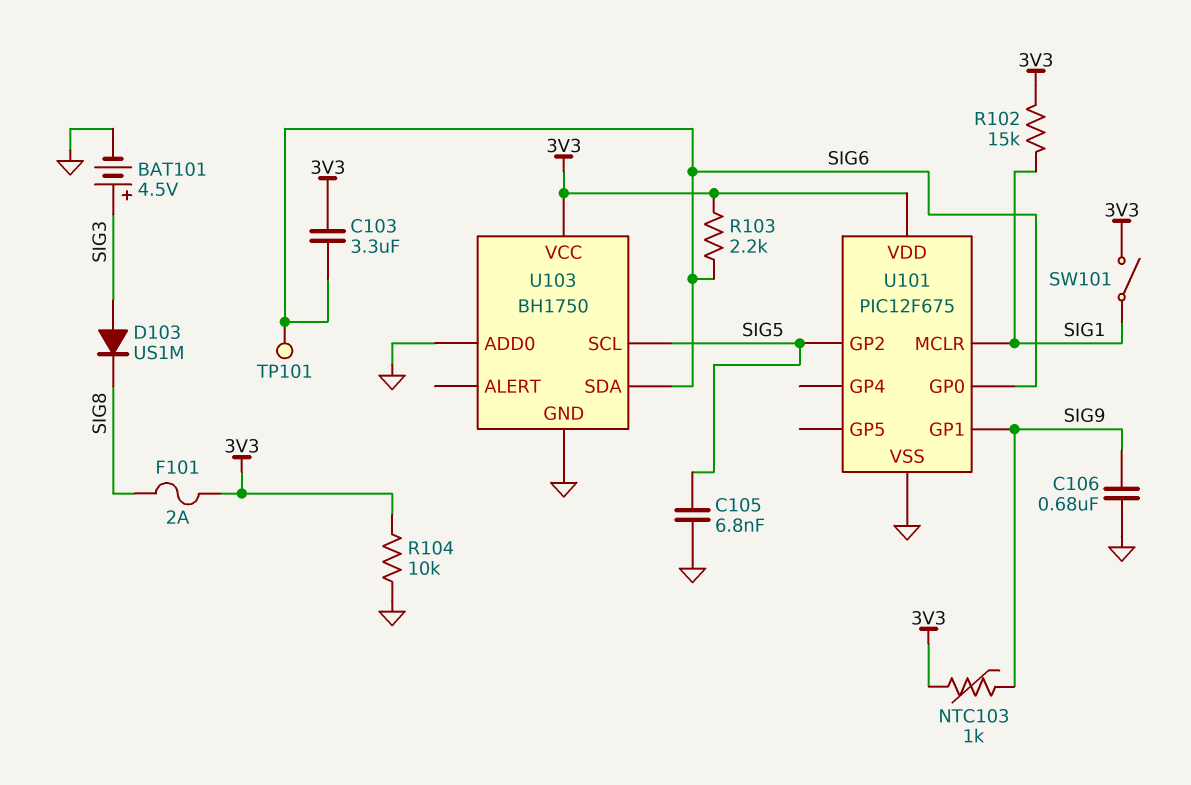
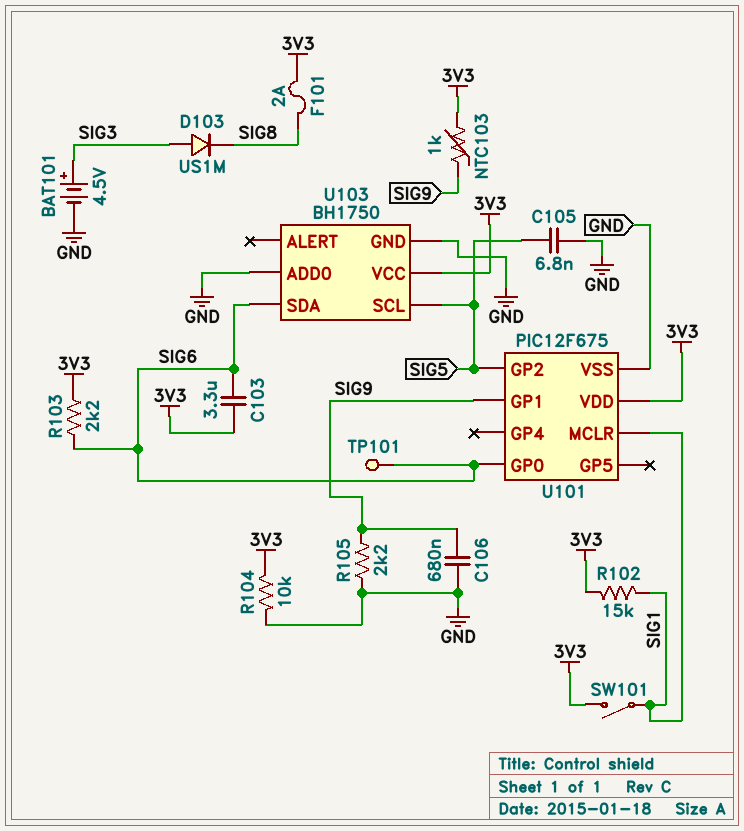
R105: none -> 2.2k (GND, SIG9)

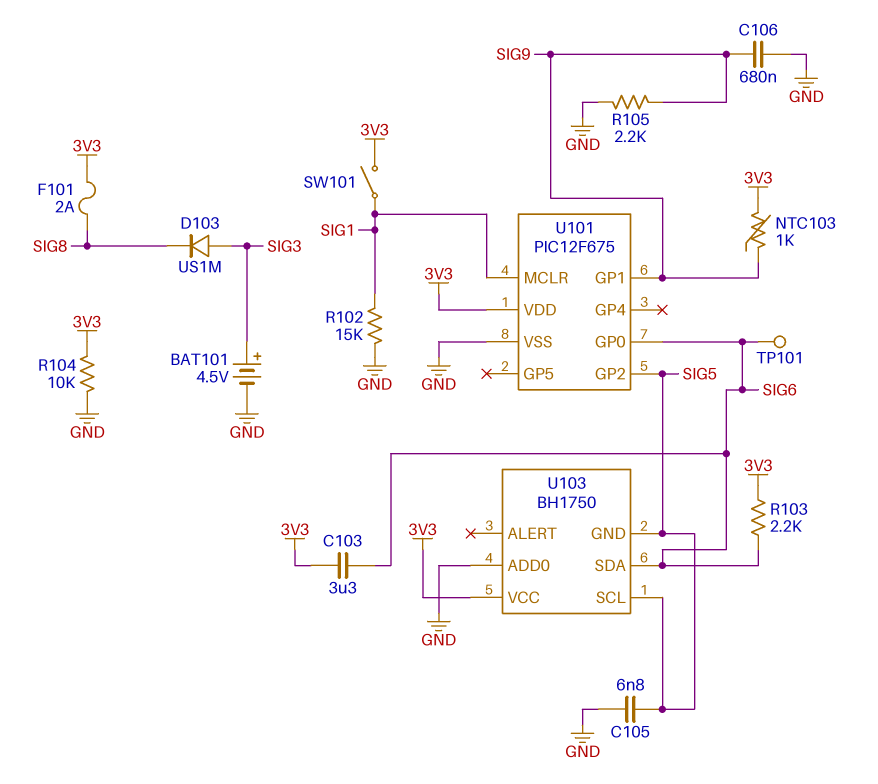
R102: 15k (3V3, SIG1) -> 15k (GND, SIG1)
U103 pin GND: GND -> SIG5

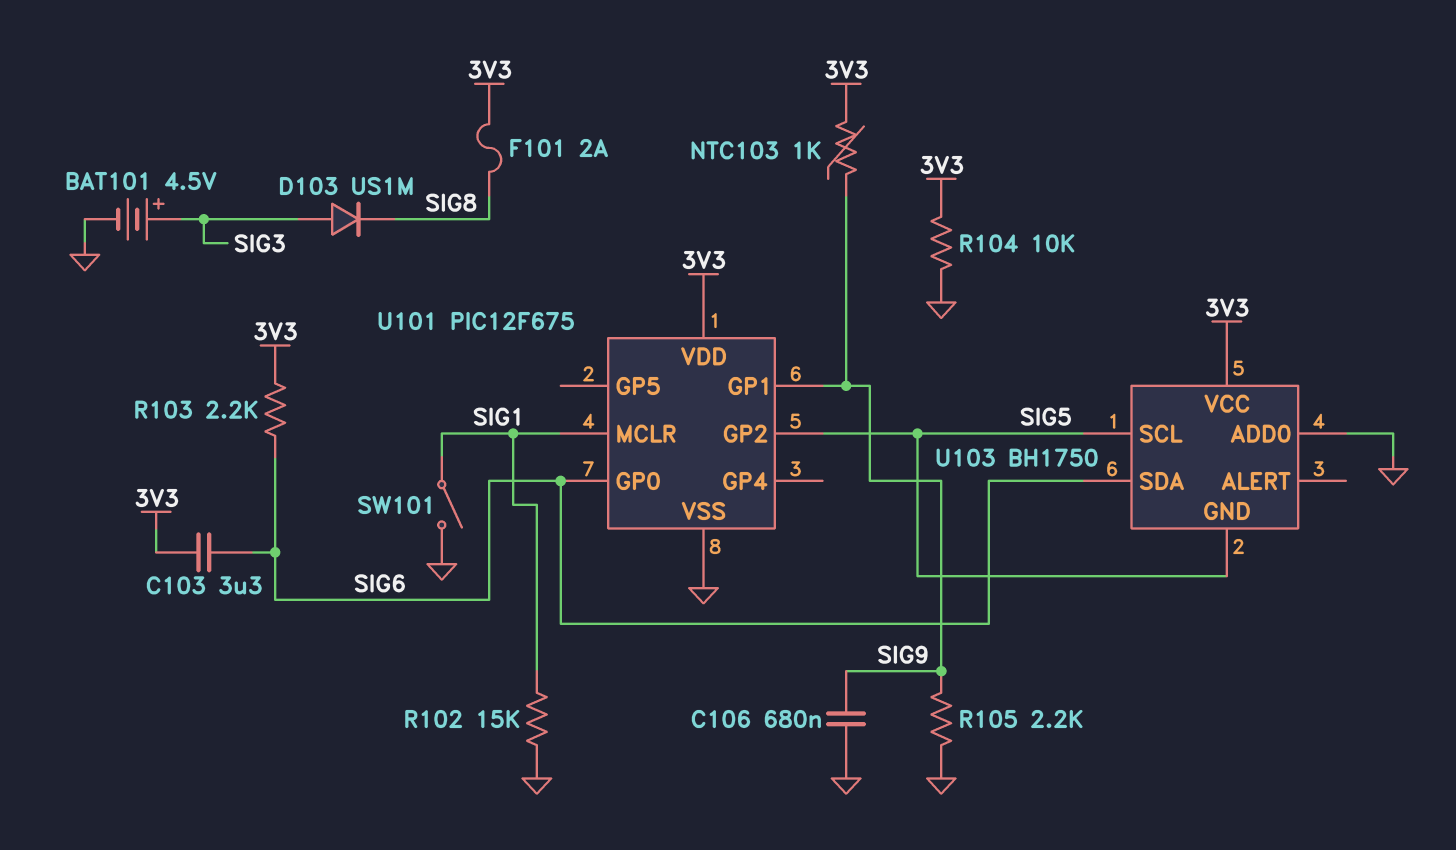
C105: 6.8nF (GND, SIG5) -> none
SW101: switch (3V3, SIG1) -> switch (GND, SIG1)
TP101: test point (SIG6) -> none

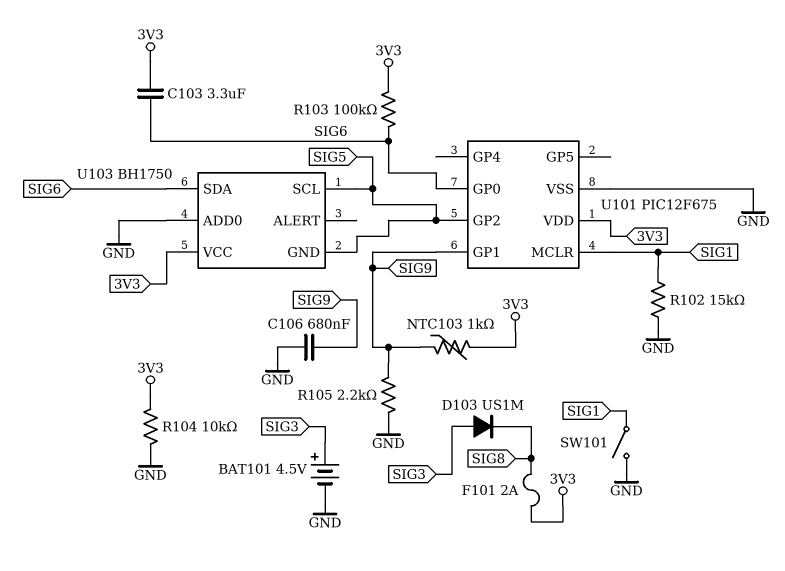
R103: 2.2k (3V3, SIG6) -> 100k (3V3, SIG6)

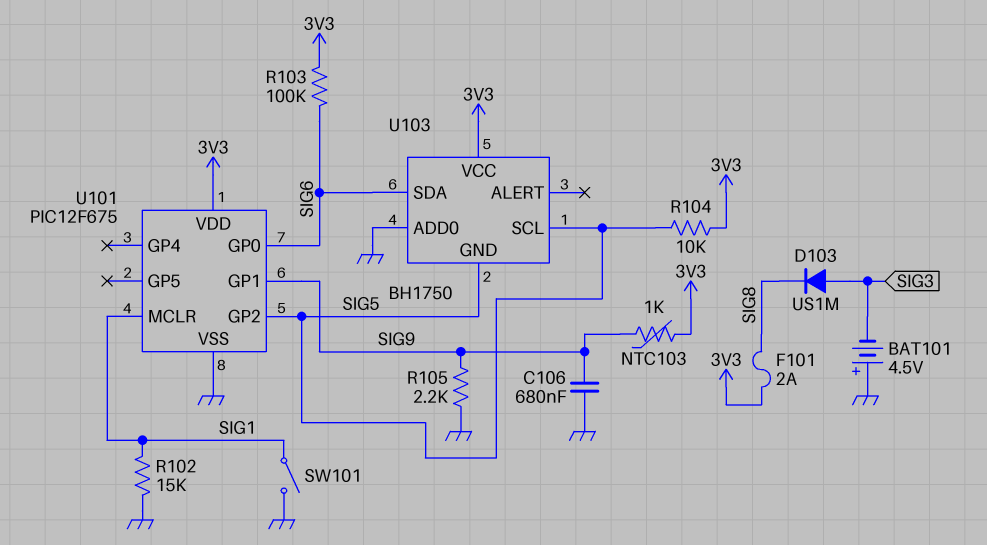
BAT101: 4.5V (plus SIG3, minus GND) -> 4.5V (plus GND, minus SIG3)
C103: 3.3uF (3V3, SIG6) -> none
R104: 10k (3V3, GND) -> 10k (3V3, SIG5)

